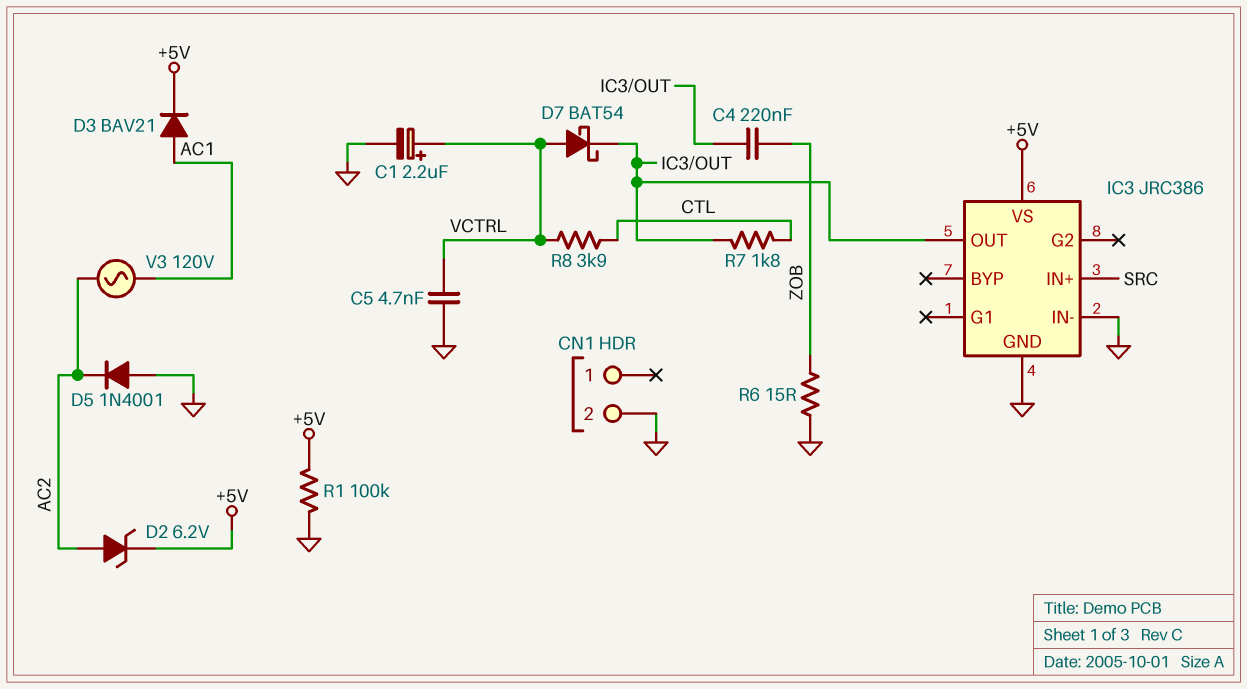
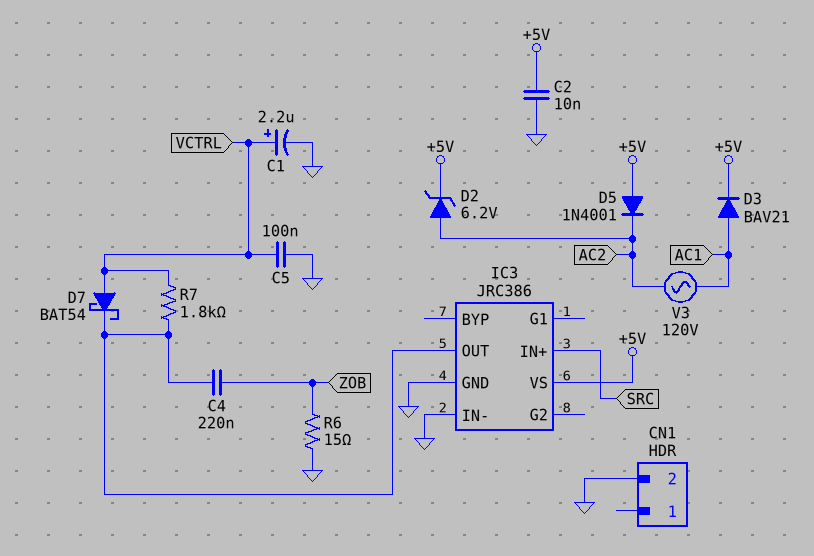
C2: none -> 10nF (+5V, GND)
C5: 4.7nF (GND, VCTRL) -> 100nF (GND, VCTRL)
D5: diode 1N4001 (A GND, K AC2) -> diode 1N4001 (A +5V, K AC2)
R1: 100k (+5V, GND) -> none
R7: 1.8k (CTL, IC3/OUT) -> 1.8k (IC3/OUT, VCTRL)
R8: 3.9k (CTL, VCTRL) -> none

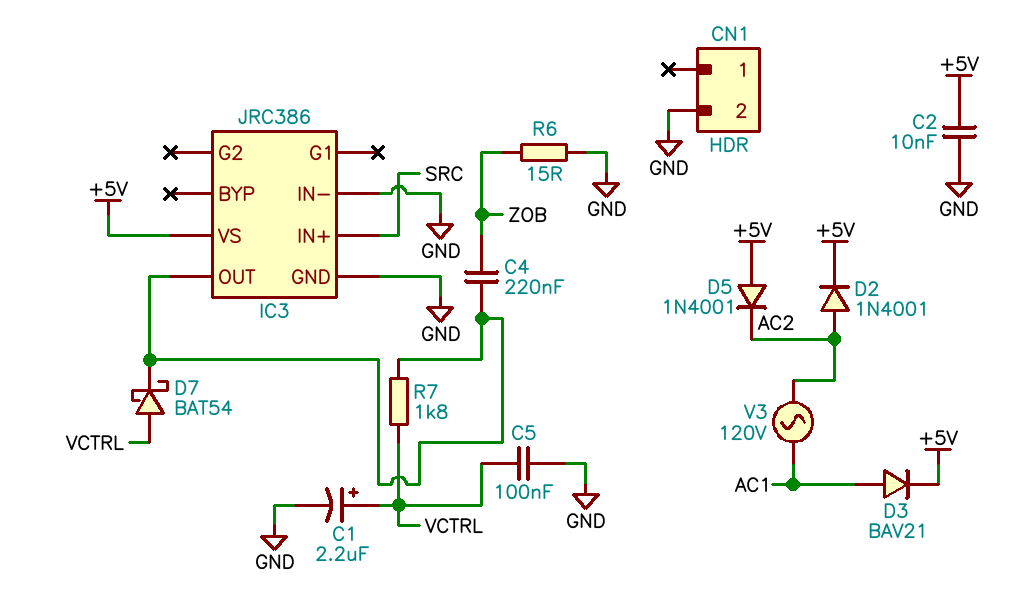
D2: zener 6.2V (A AC2, K +5V) -> diode 1N4001 (A AC2, K +5V)

